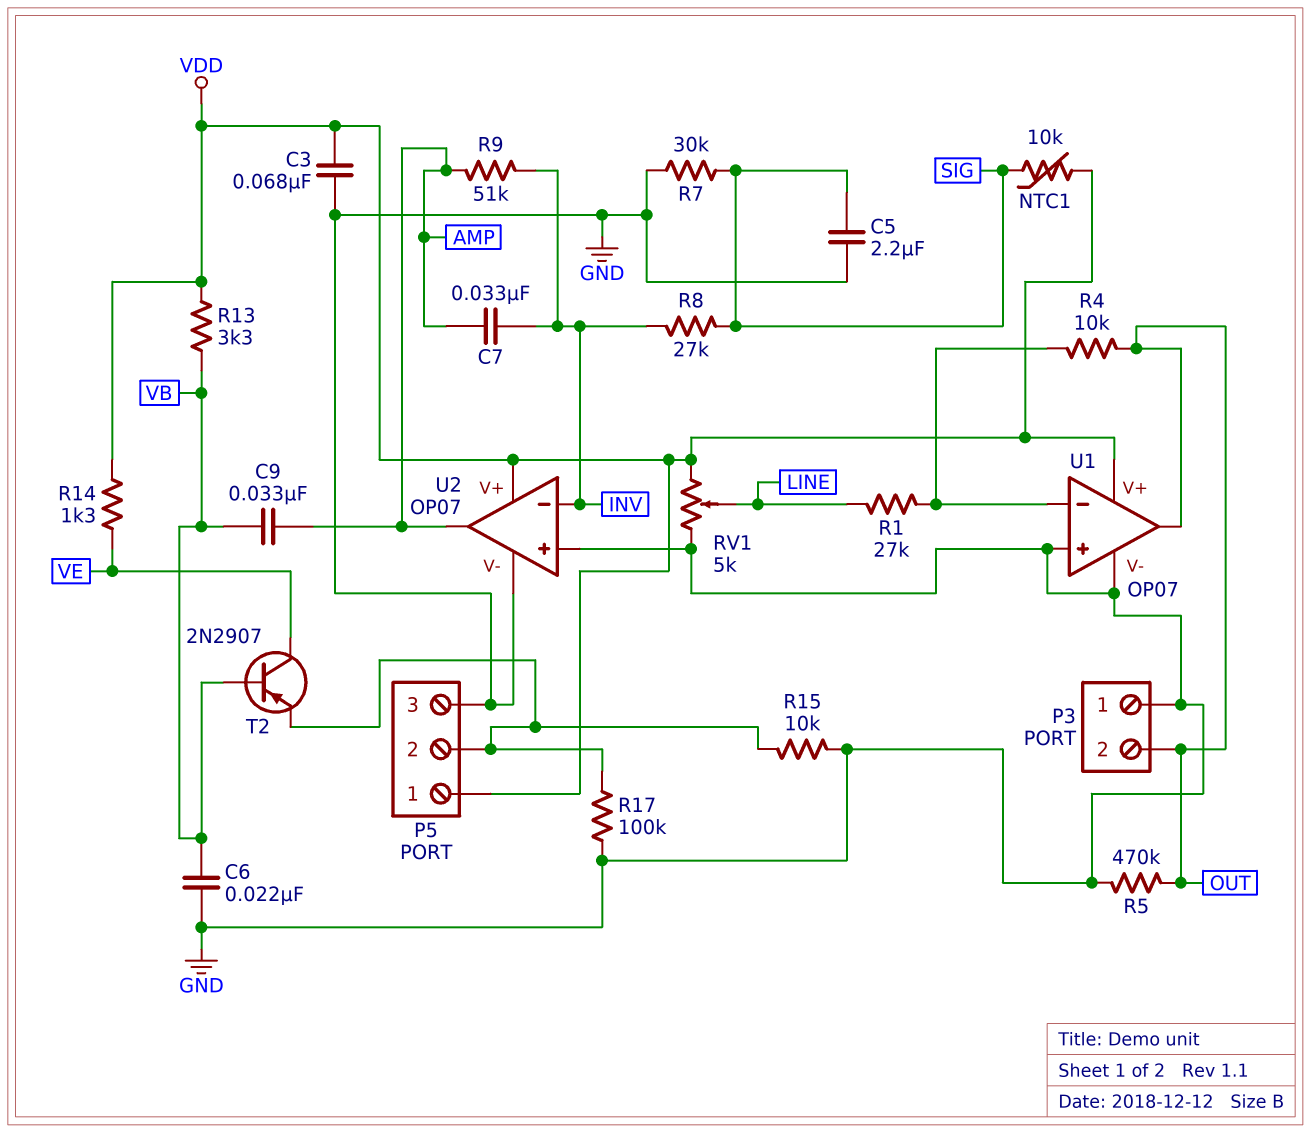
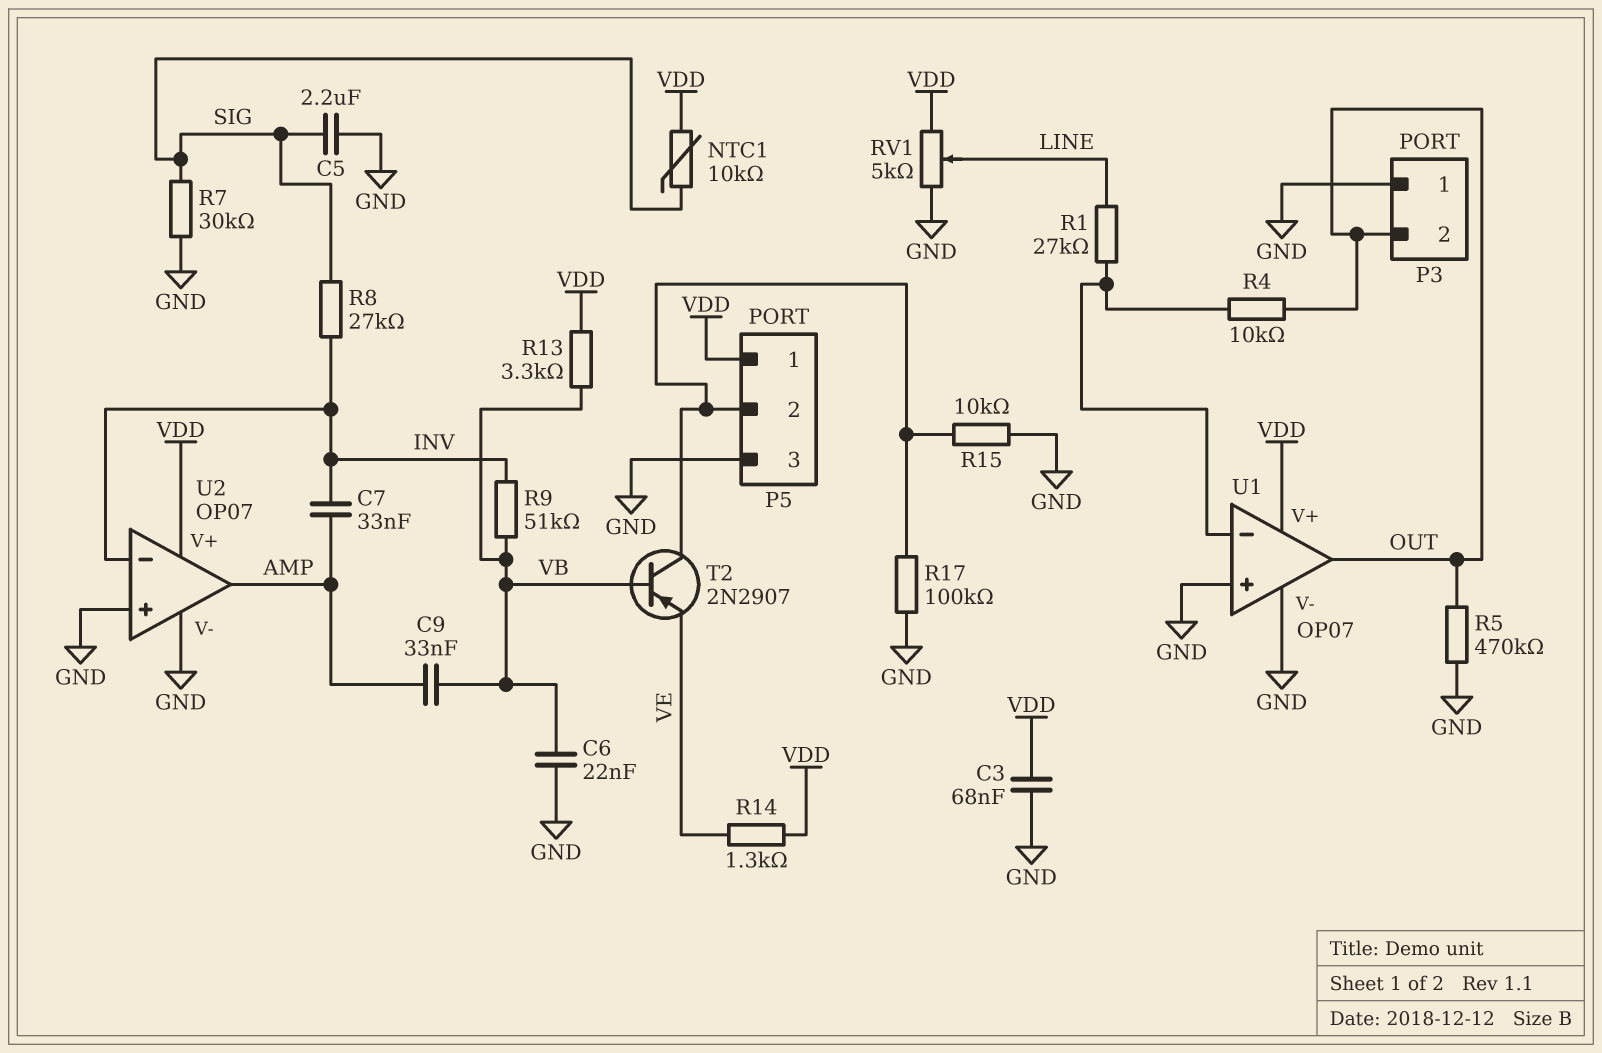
R9: 51k (AMP, INV) -> 51k (INV, VB)
T2: PNP 2N2907 (B VB, C VE, E P5/2) -> PNP 2N2907 (B VB, C P5/2, E VE)

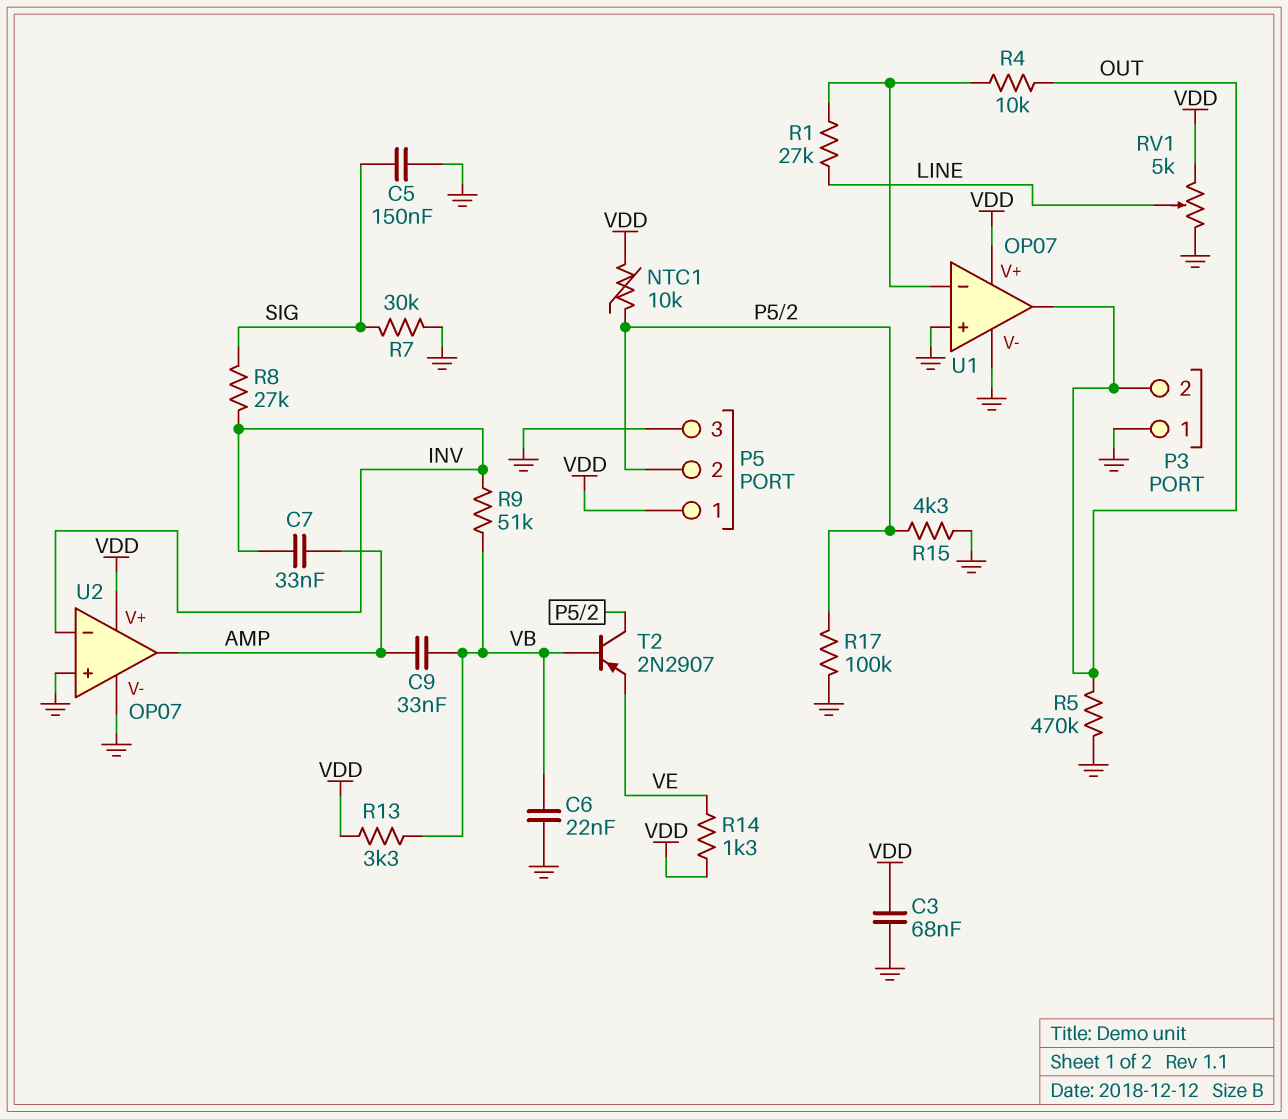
C5: 2.2uF (GND, SIG) -> 150nF (GND, SIG)
NTC1: 10k (SIG, VDD) -> 10k (P5/2, VDD)
R15: 10k (GND, P5/2) -> 4.3k (GND, P5/2)

